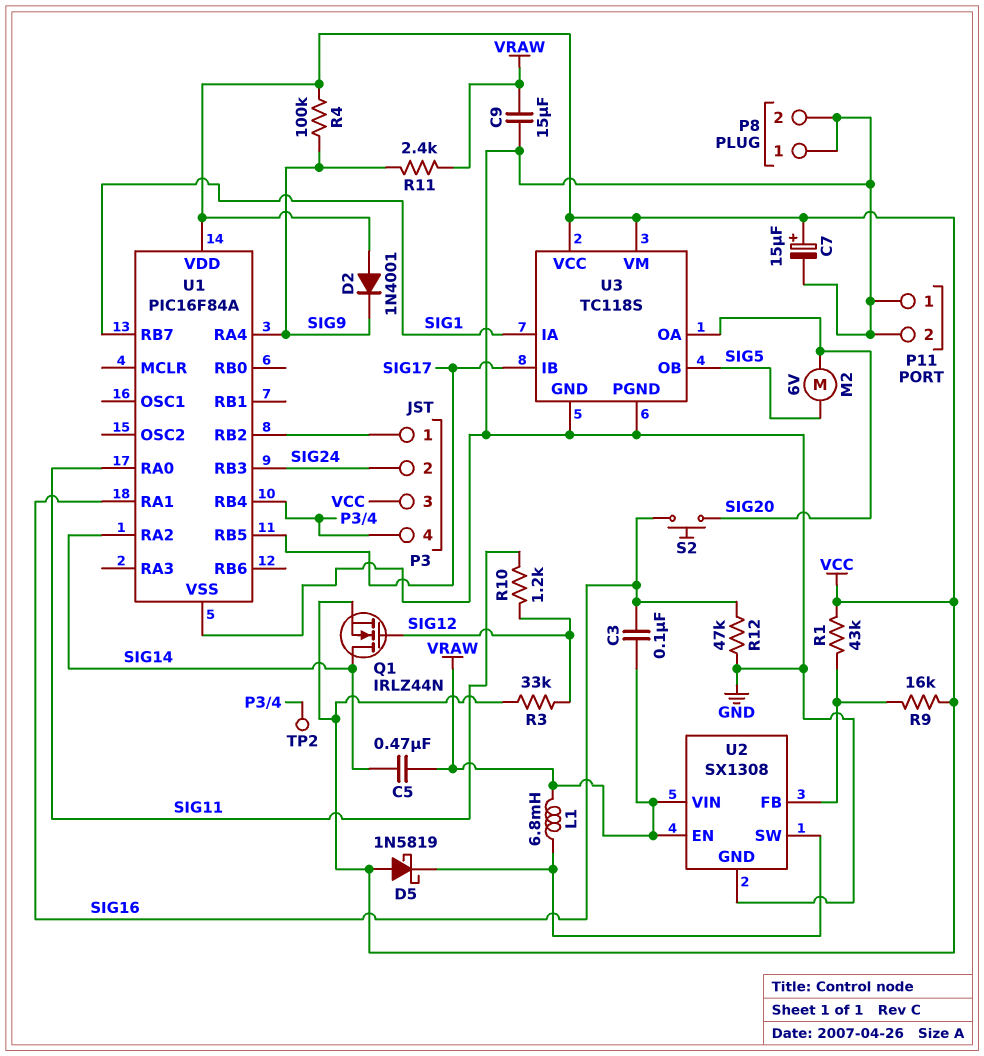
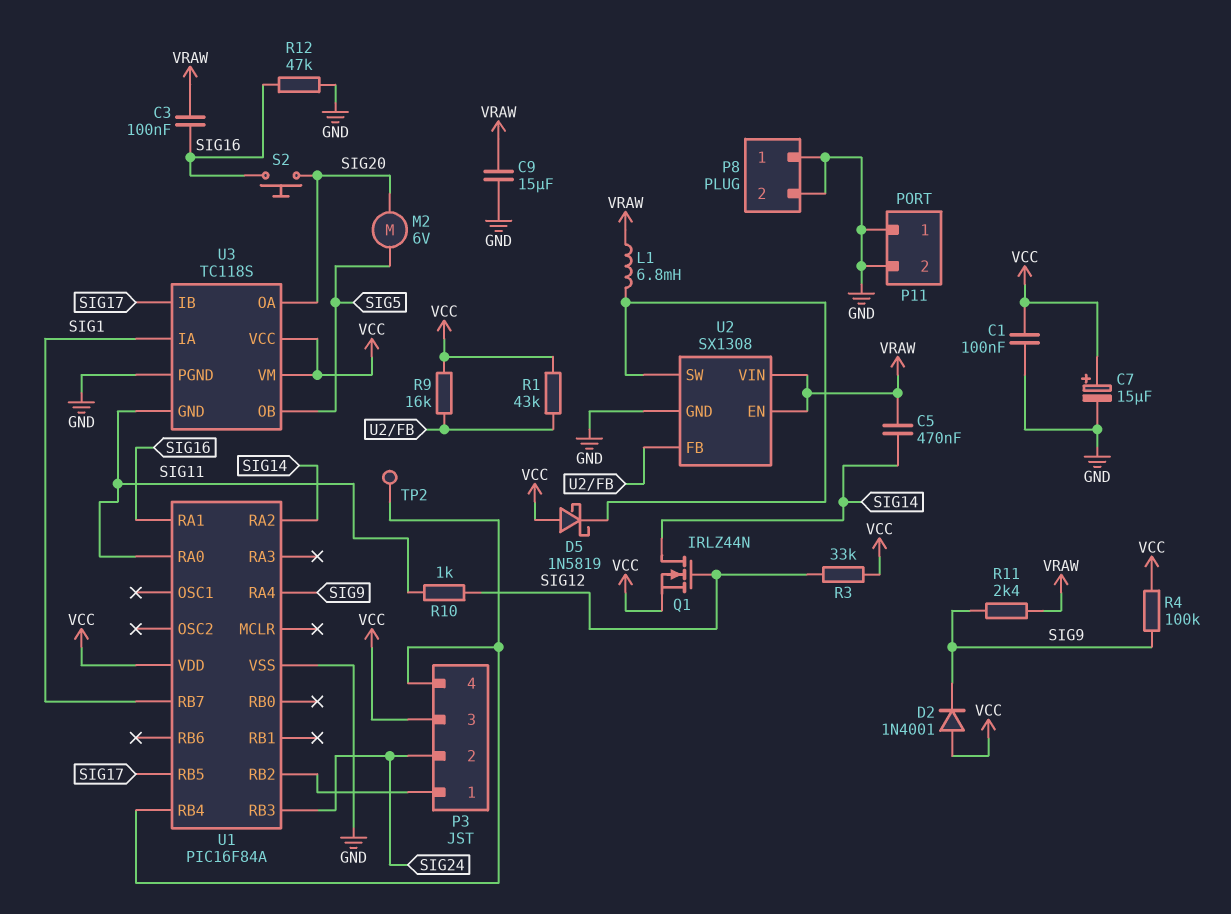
C1: none -> 100nF (GND, VCC)
R10: 1.2k (SIG11, SIG12) -> 1k (SIG11, SIG12)
U3 pin GND: GND -> SIG11

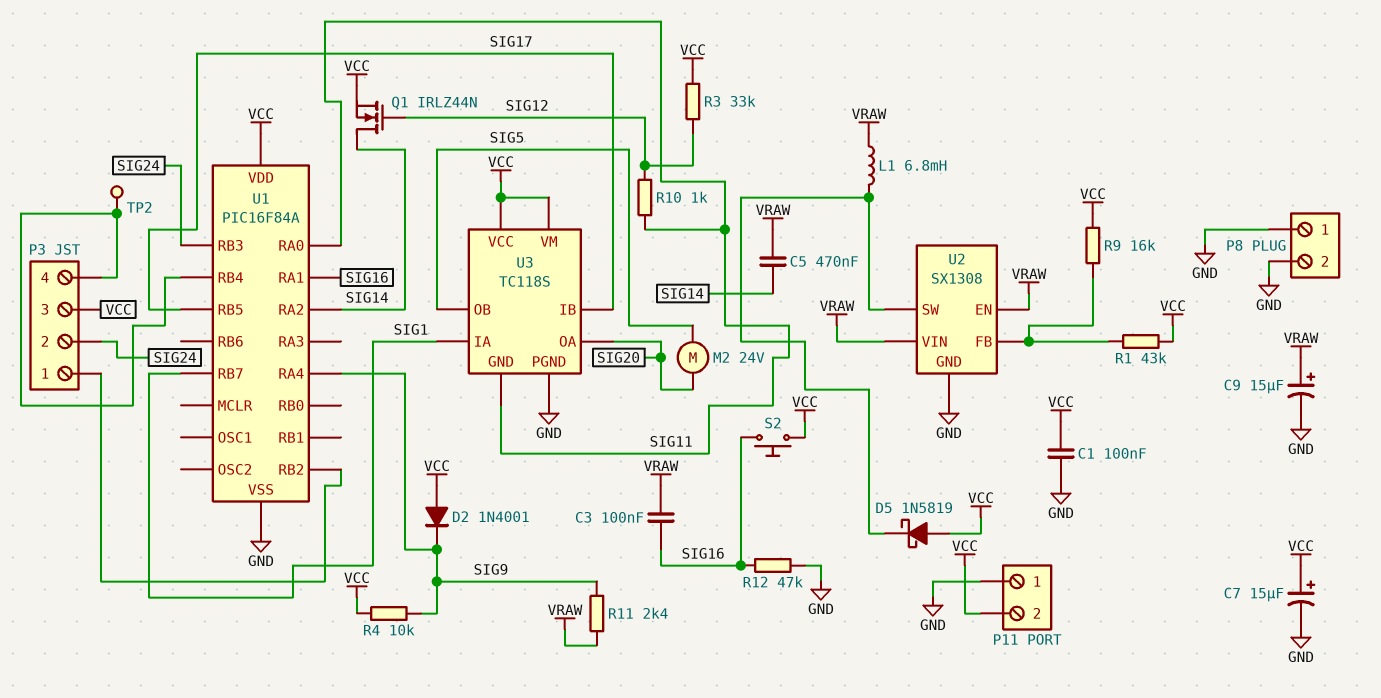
C9: 15uF (GND, VRAW) -> 15uF (plus VRAW, minus GND)
M2: motor 6V (SIG5, SIG20) -> motor 24V (SIG5, SIG20)
P11 pin 2: GND -> VCC
R4: 100k (SIG9, VCC) -> 10k (SIG9, VCC)
S2: button (SIG16, SIG20) -> button (SIG16, VCC)

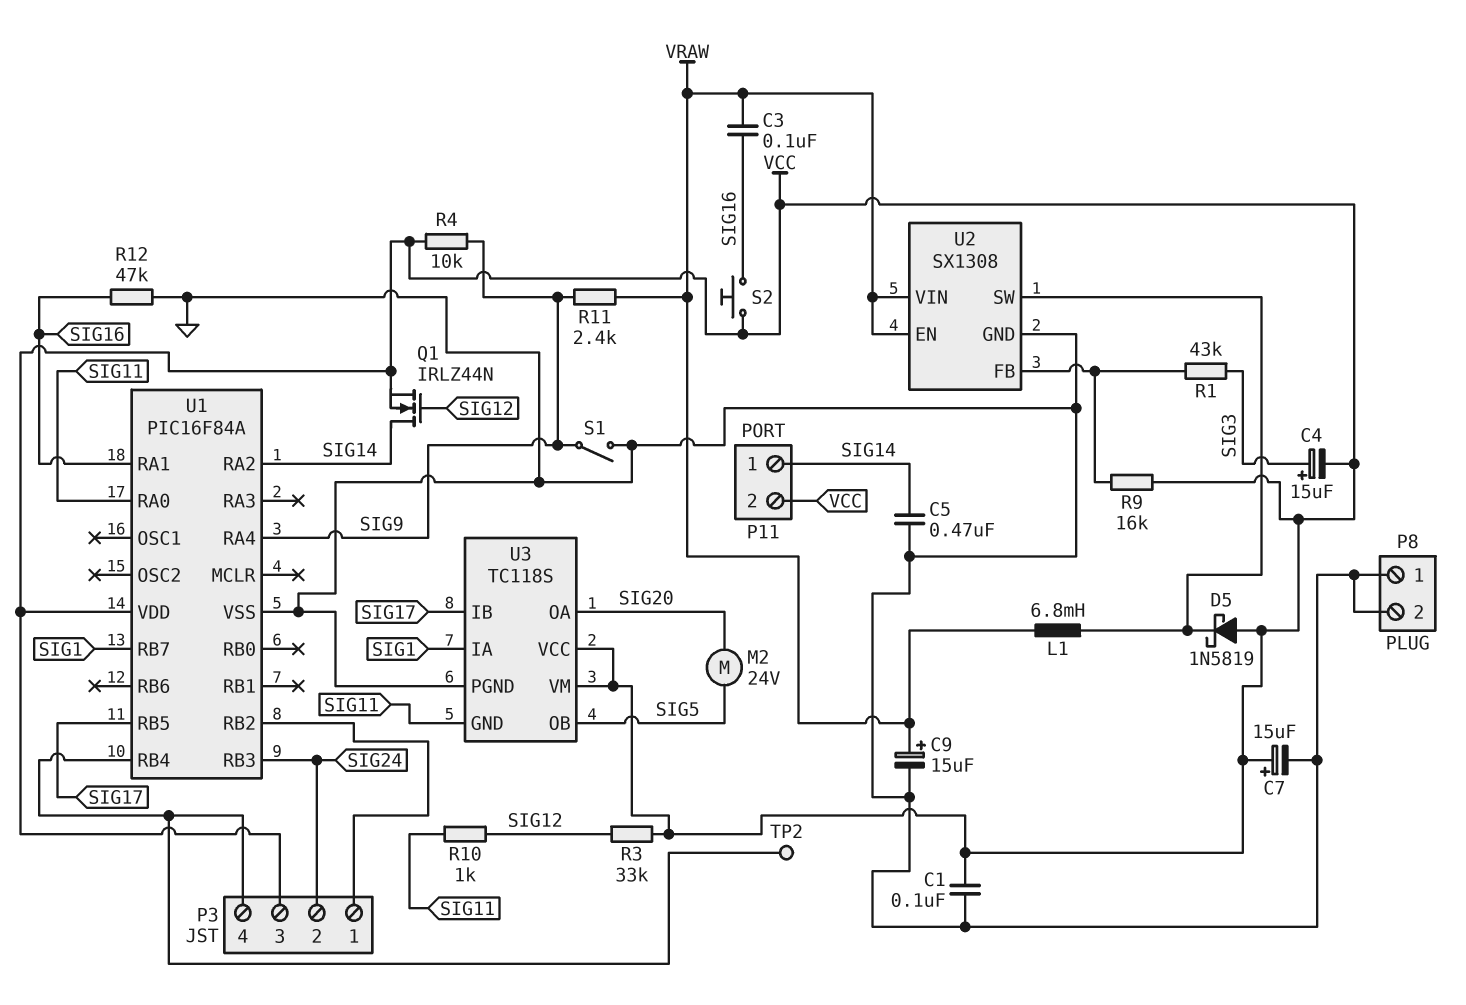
C4: none -> 15uF (plus SIG3, minus VCC)
C5: 470nF (SIG14, VRAW) -> 470nF (GND, SIG14)
D2: diode 1N4001 (A VCC, K SIG9) -> none
P11 pin 1: GND -> SIG14
R1: 43k (U2/FB, VCC) -> 43k (SIG3, U2/FB)
S1: none -> switch (GND, SIG9)

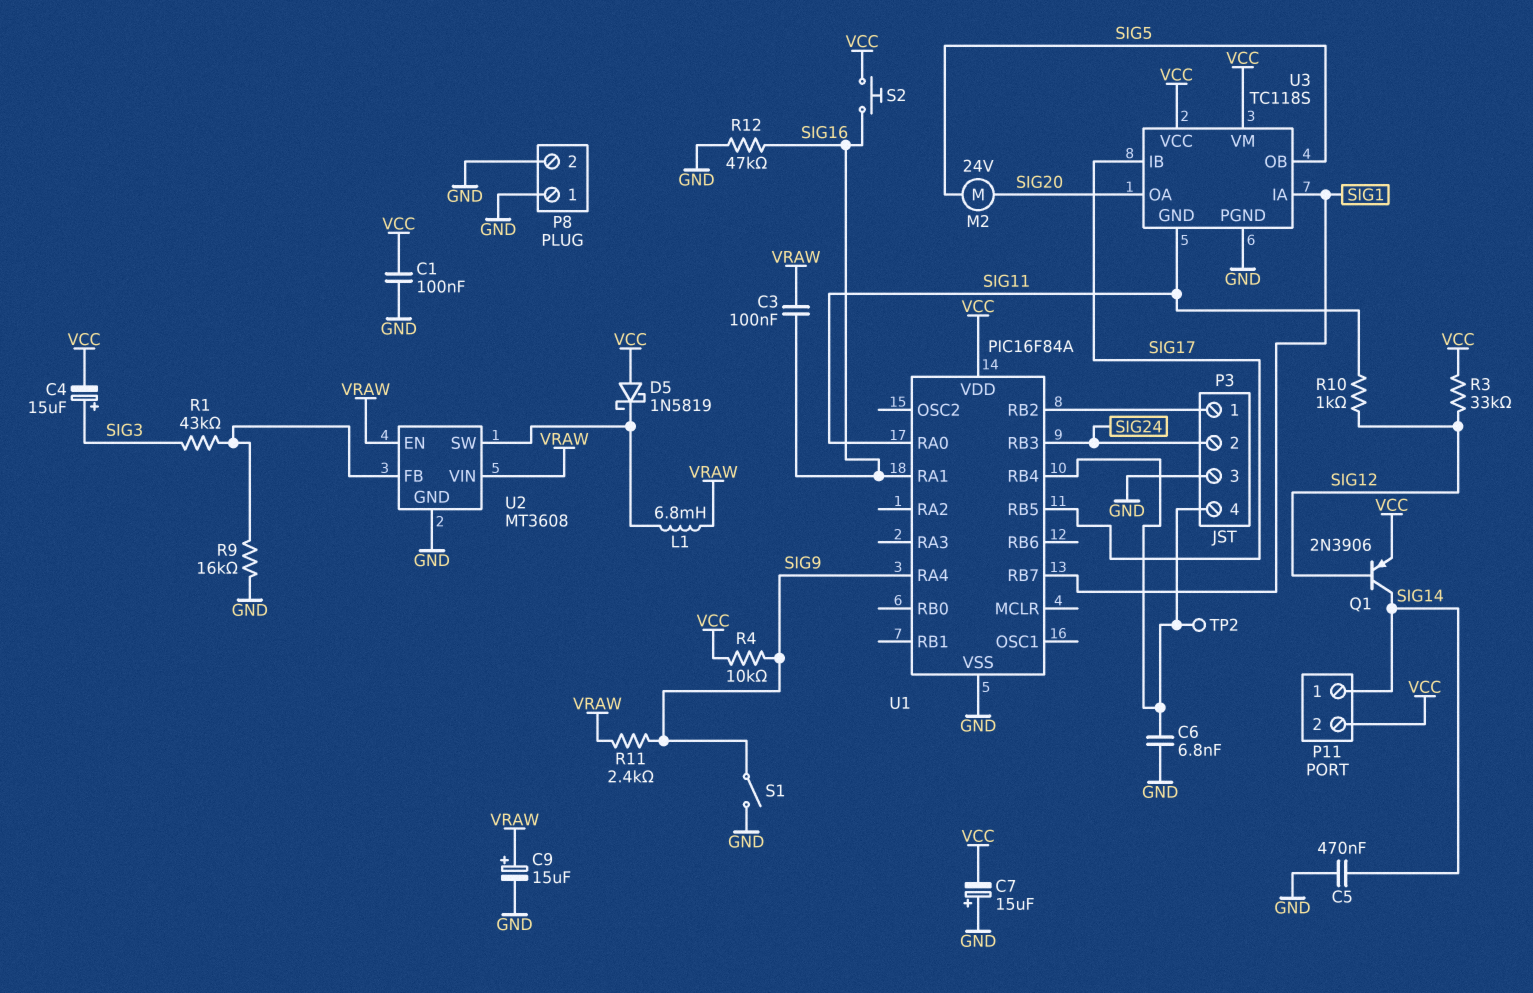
C6: none -> 6.8nF (GND, P3/4)
C7: 15uF (plus VCC, minus GND) -> 15uF (plus GND, minus VCC)
P3 pin 3: VCC -> GND
Q1: NMOS IRLZ44N (G SIG12, D SIG14, S VCC) -> PNP 2N3906 (B SIG12, C SIG14, E VCC)
R9: 16k (U2/FB, VCC) -> 16k (GND, U2/FB)
U1 pin RA2: SIG14 -> none
U2: SX1308 -> MT3608

